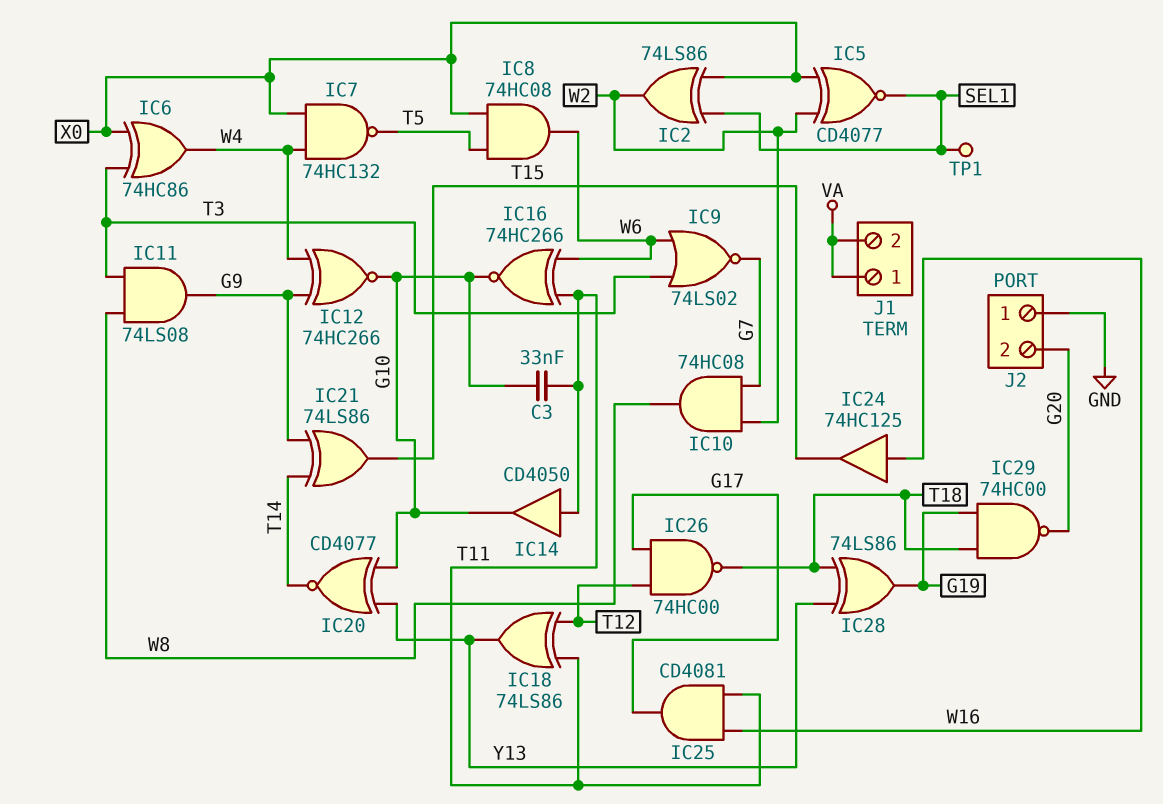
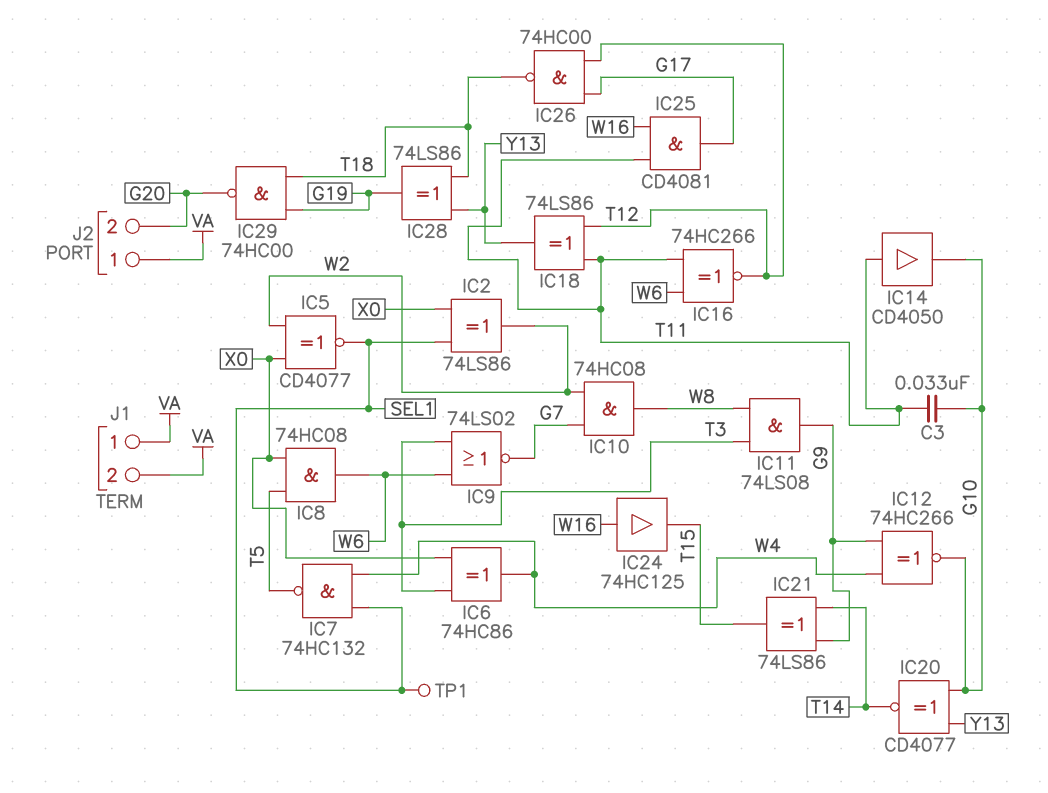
IC7: NAND 74HC132 (in W4, in X0, out T5) -> NAND 74HC132 (in SEL1, in W4, out T5)
IC16: XNOR 74HC266 (in T11, in W6, out G10) -> XNOR 74HC266 (in T11, in W6, out T12)
J2 pin 1: GND -> VA

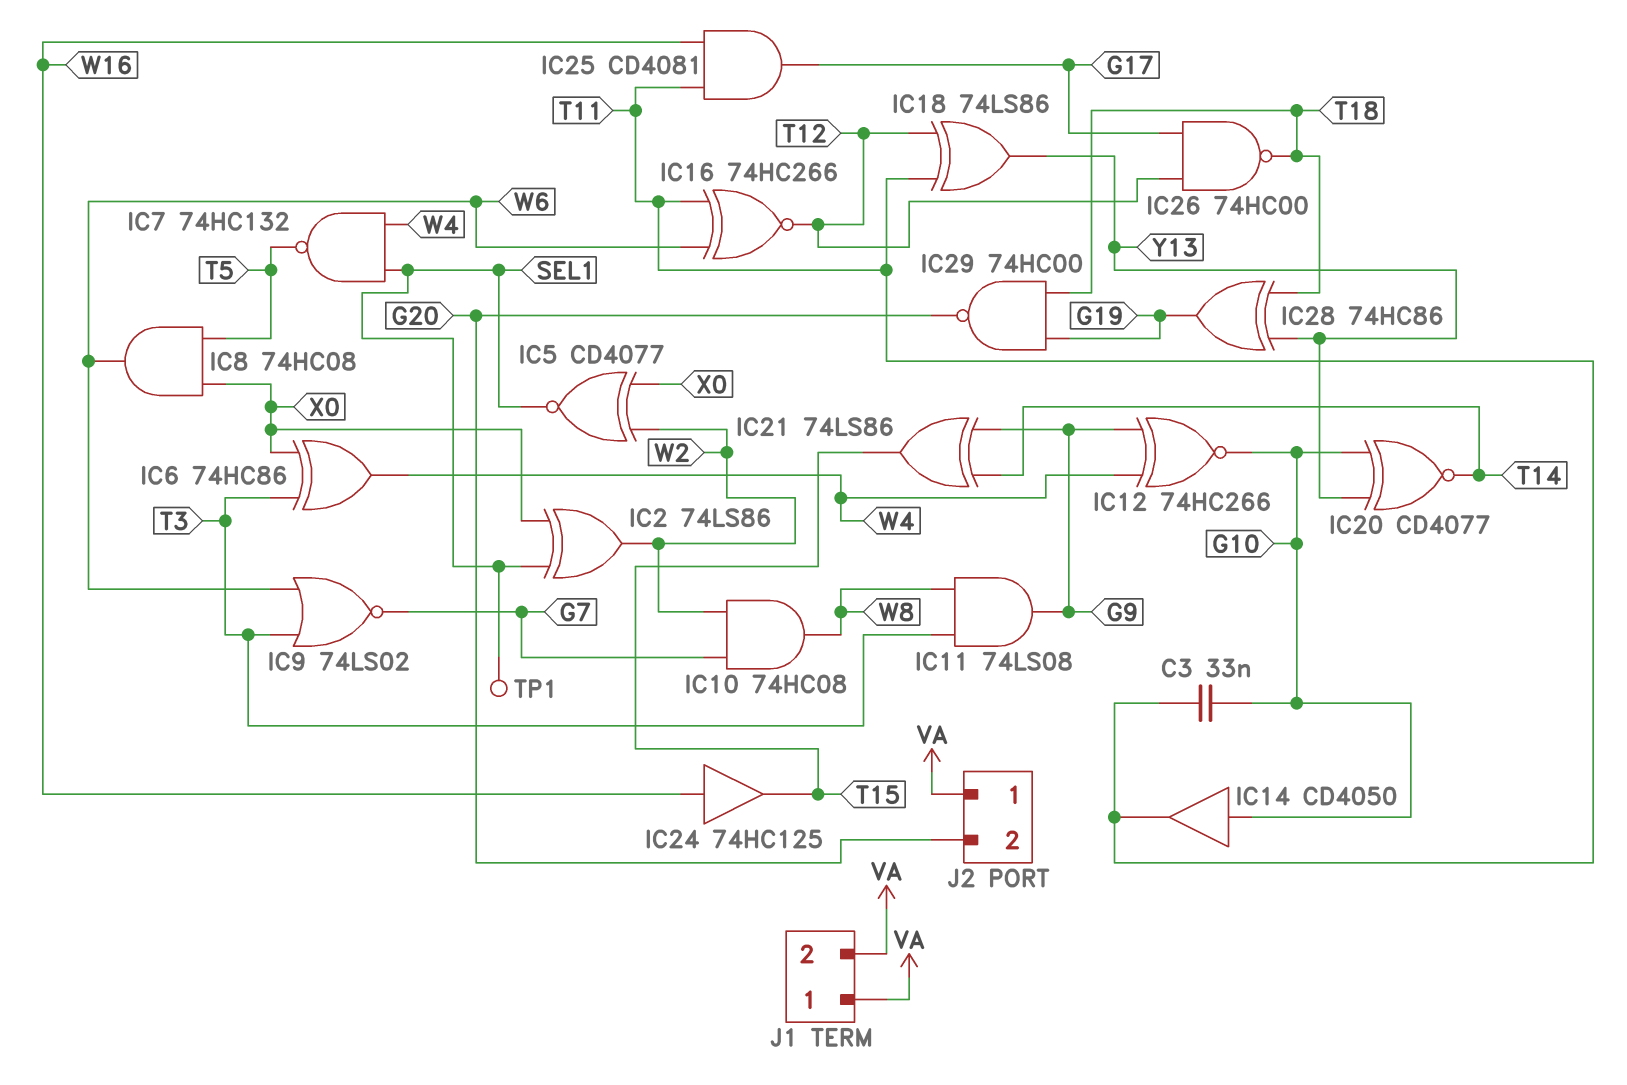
IC14: buffer CD4050 (in T11, out G10) -> buffer CD4050 (in G10, out T11)
IC28: XOR 74LS86 (in T18, in Y13, out G19) -> XOR 74HC86 (in T18, in Y13, out G19)

